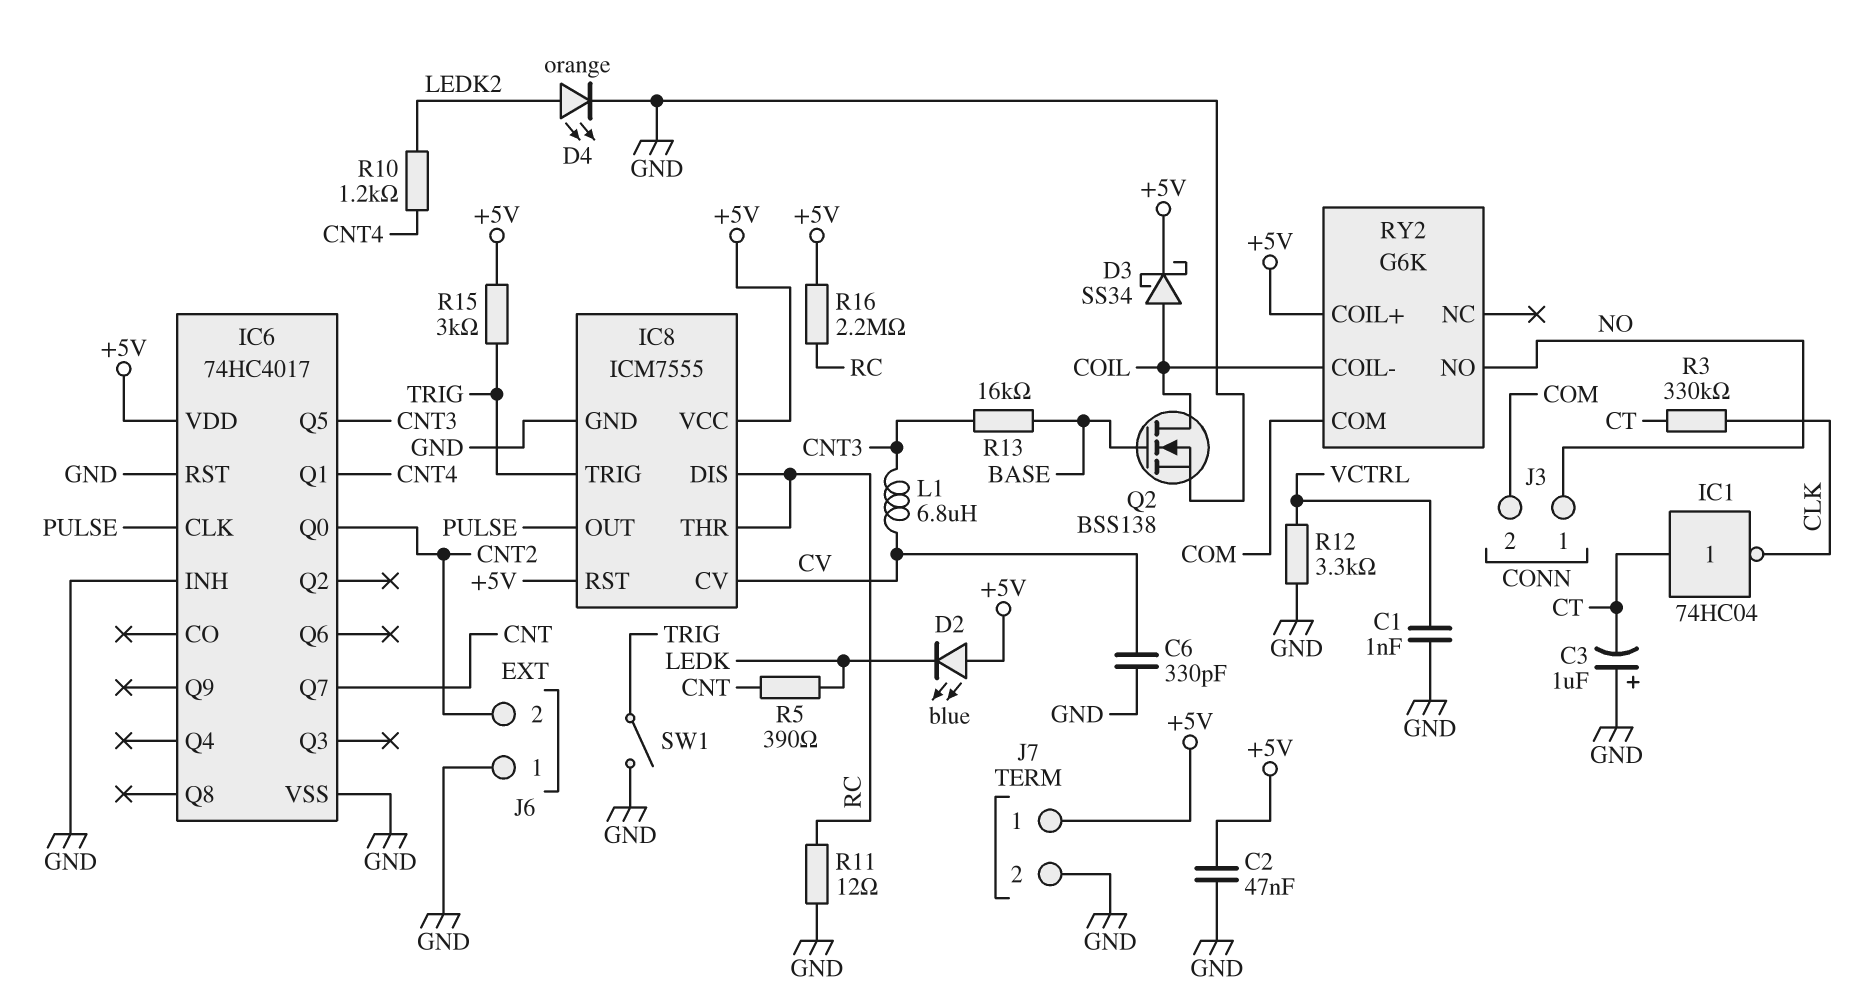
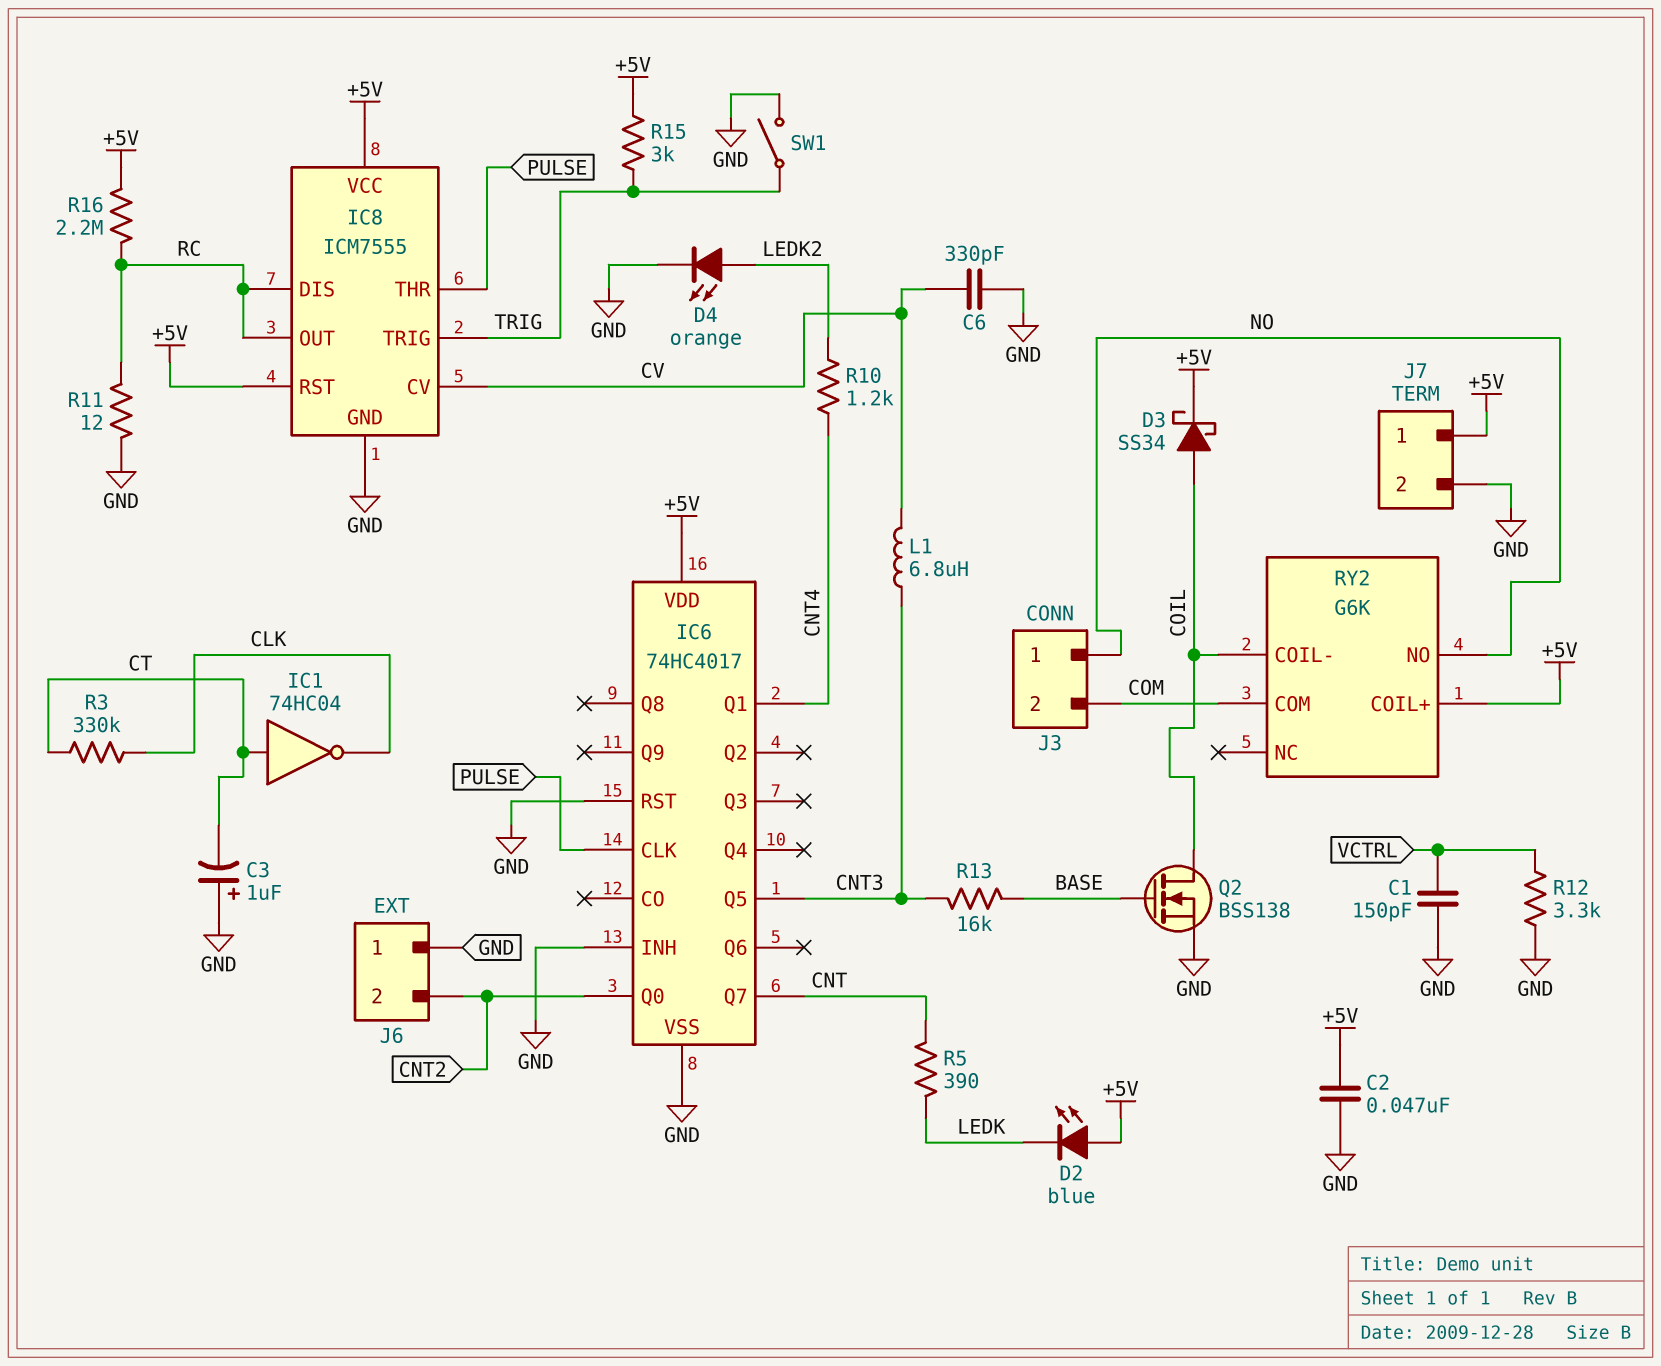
C1: 1nF (GND, VCTRL) -> 150pF (GND, VCTRL)
IC8 pin OUT: PULSE -> RC
IC8 pin THR: RC -> PULSE

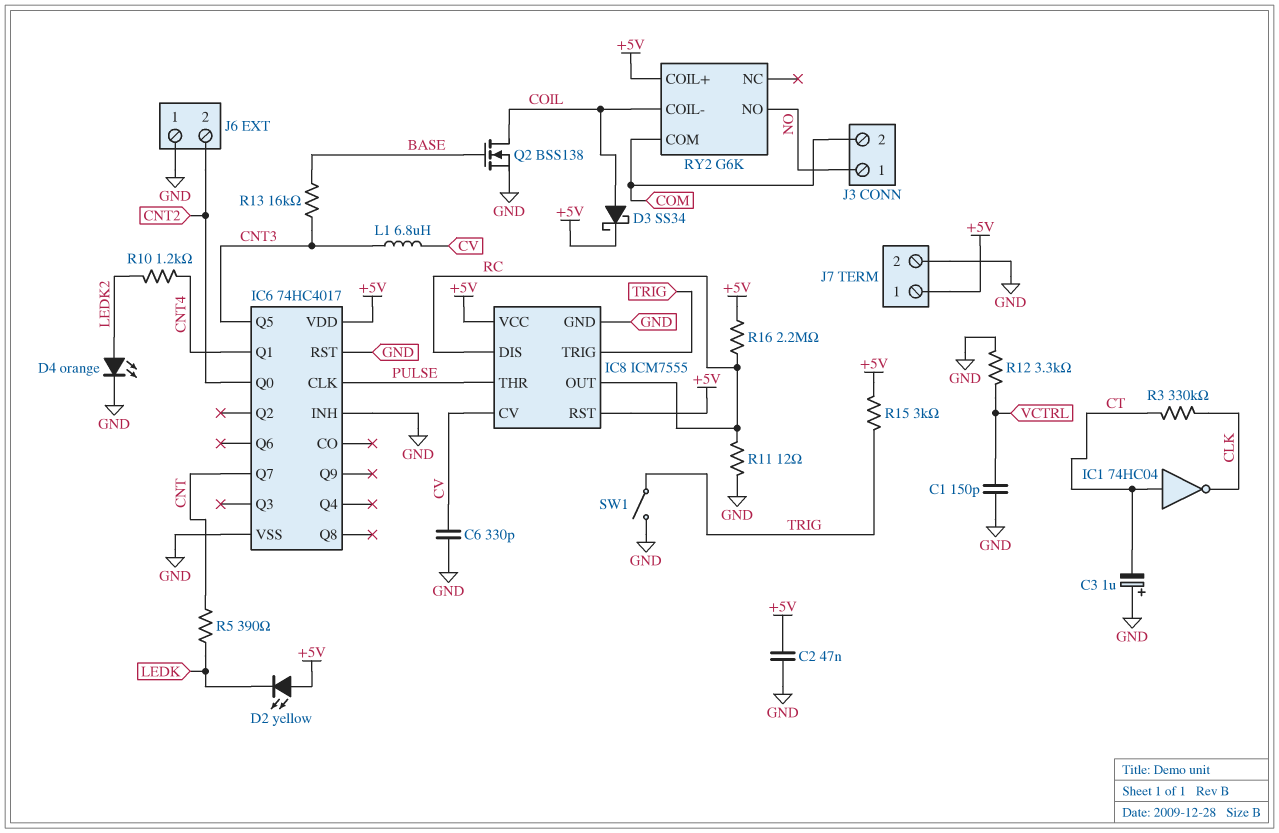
D2: LED blue (A +5V, K LEDK) -> LED yellow (A +5V, K LEDK)

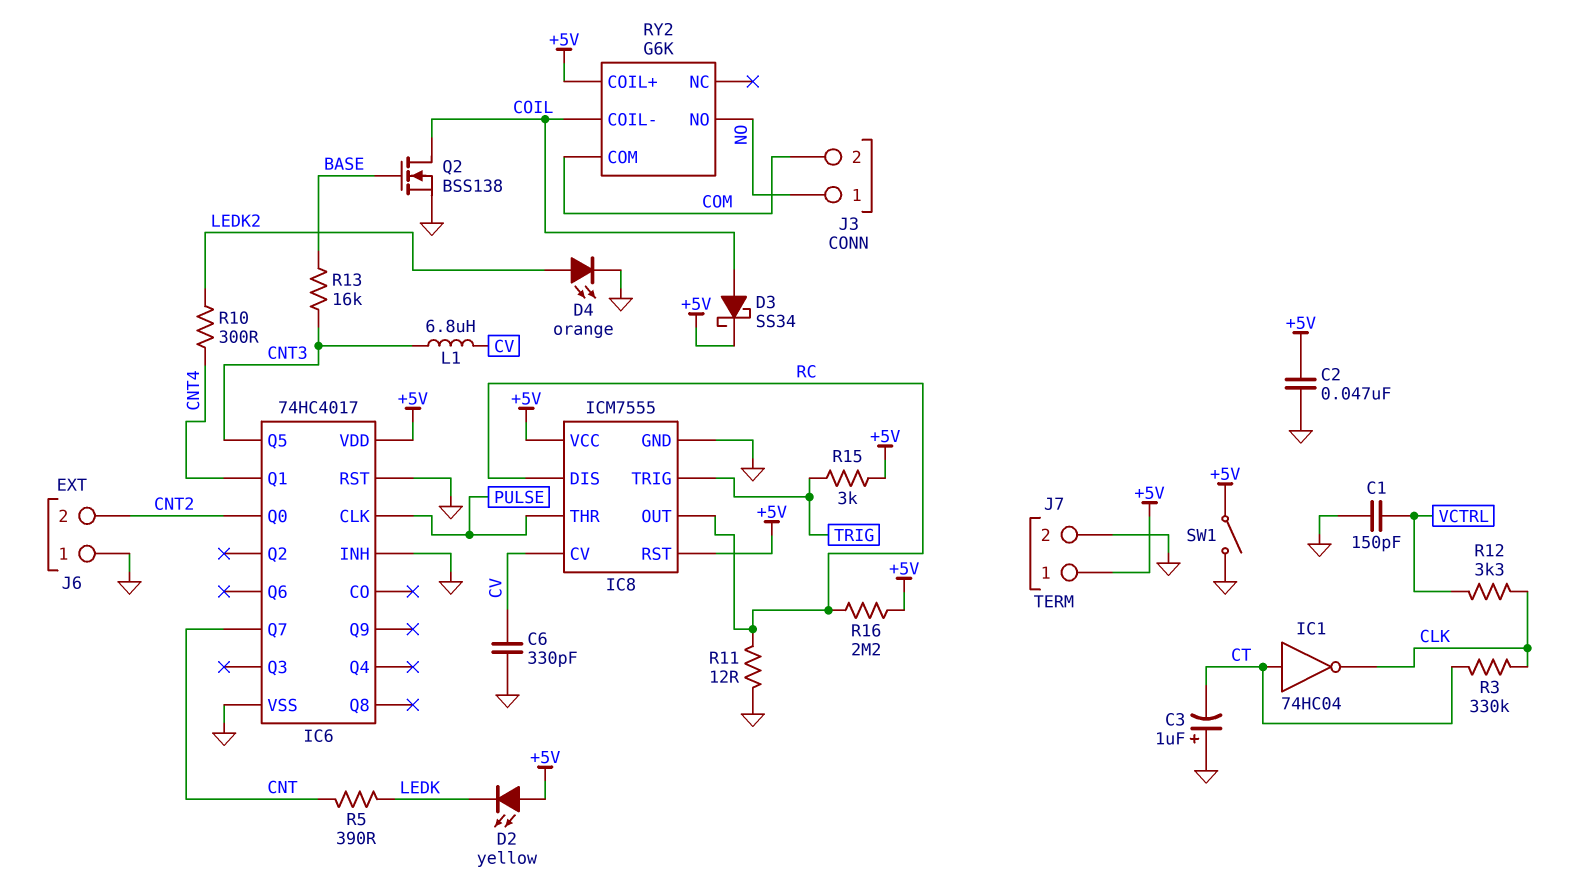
R10: 1.2k (CNT4, LEDK2) -> 300 (CNT4, LEDK2)
R12: 3.3k (GND, VCTRL) -> 3.3k (CLK, VCTRL)
SW1: switch (GND, TRIG) -> switch (+5V, GND)

